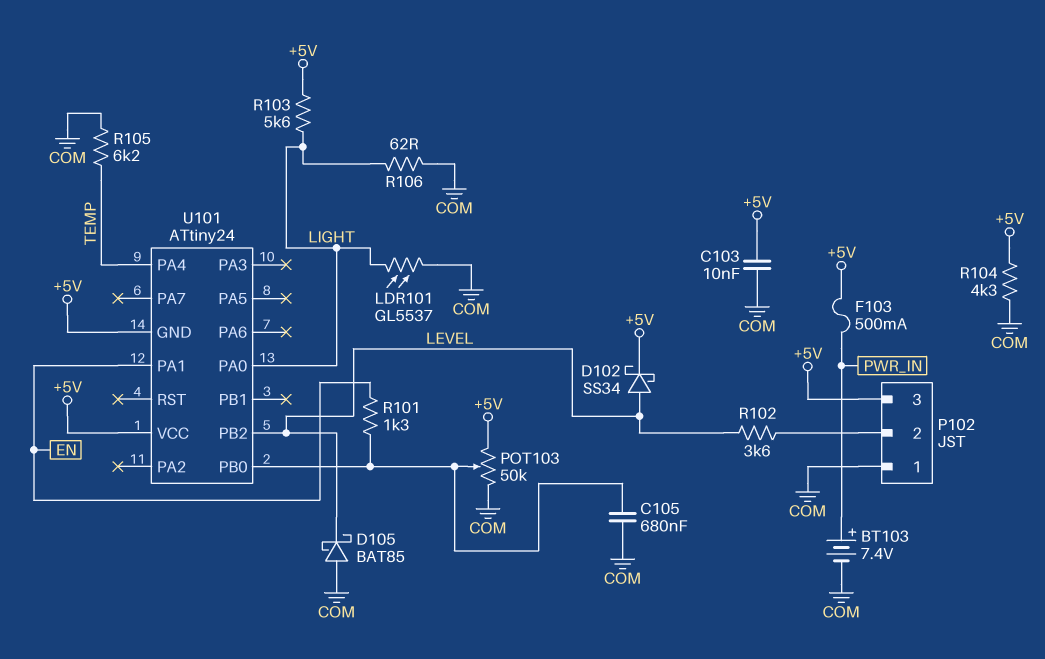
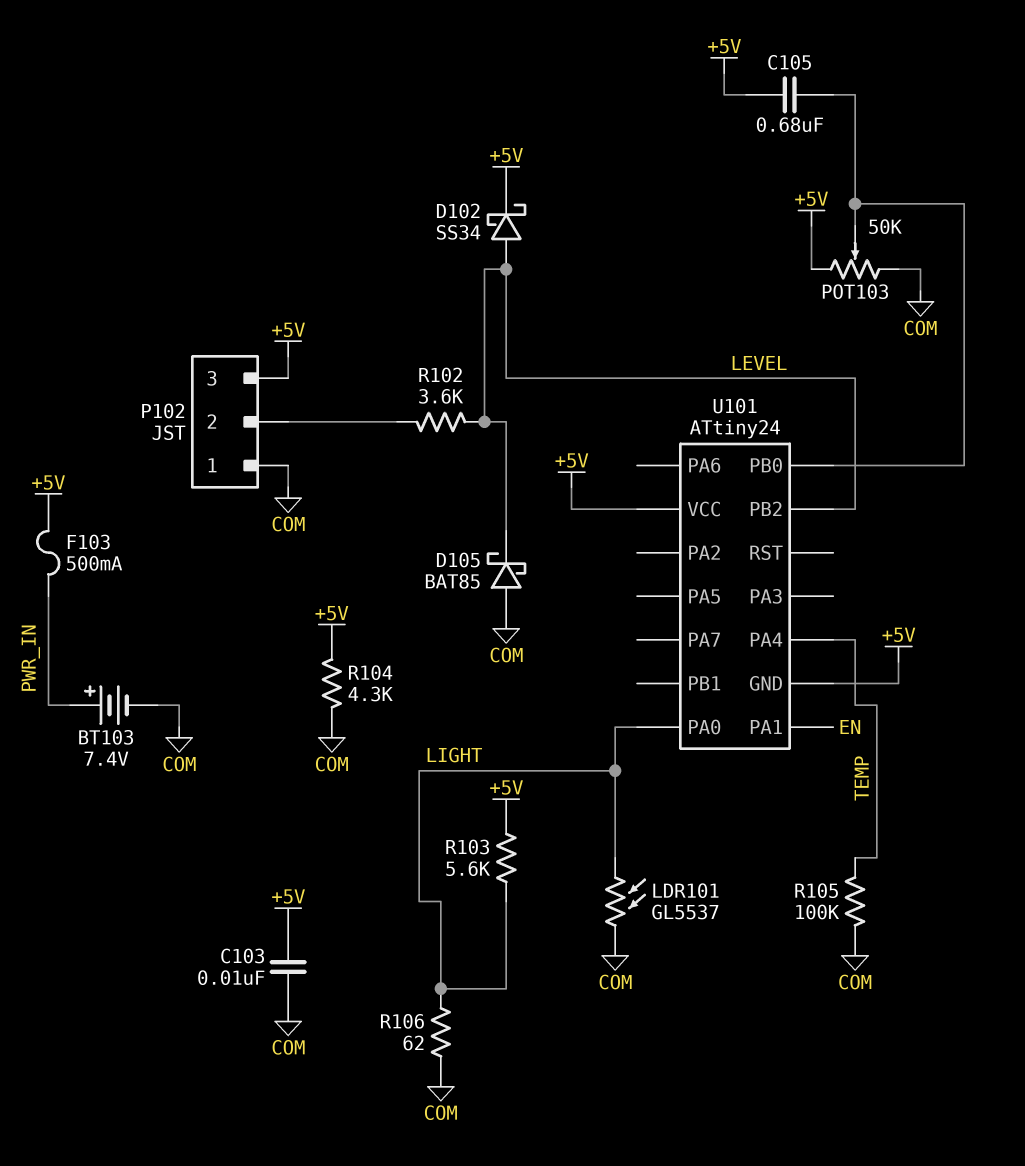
C105: 680nF (COM, U101/PB0) -> 680nF (+5V, U101/PB0)
R101: 1.3k (EN, U101/PB0) -> none
R105: 6.2k (COM, TEMP) -> 100k (COM, TEMP)

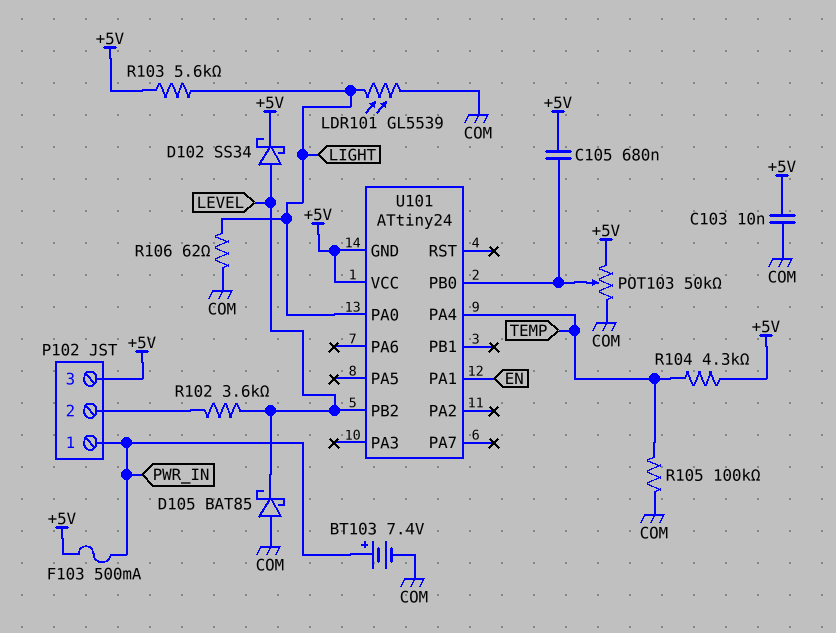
LDR101: GL5537 (COM, LIGHT) -> GL5539 (COM, LIGHT)
P102 pin 1: COM -> PWR_IN
R104: 4.3k (+5V, COM) -> 4.3k (+5V, TEMP)

